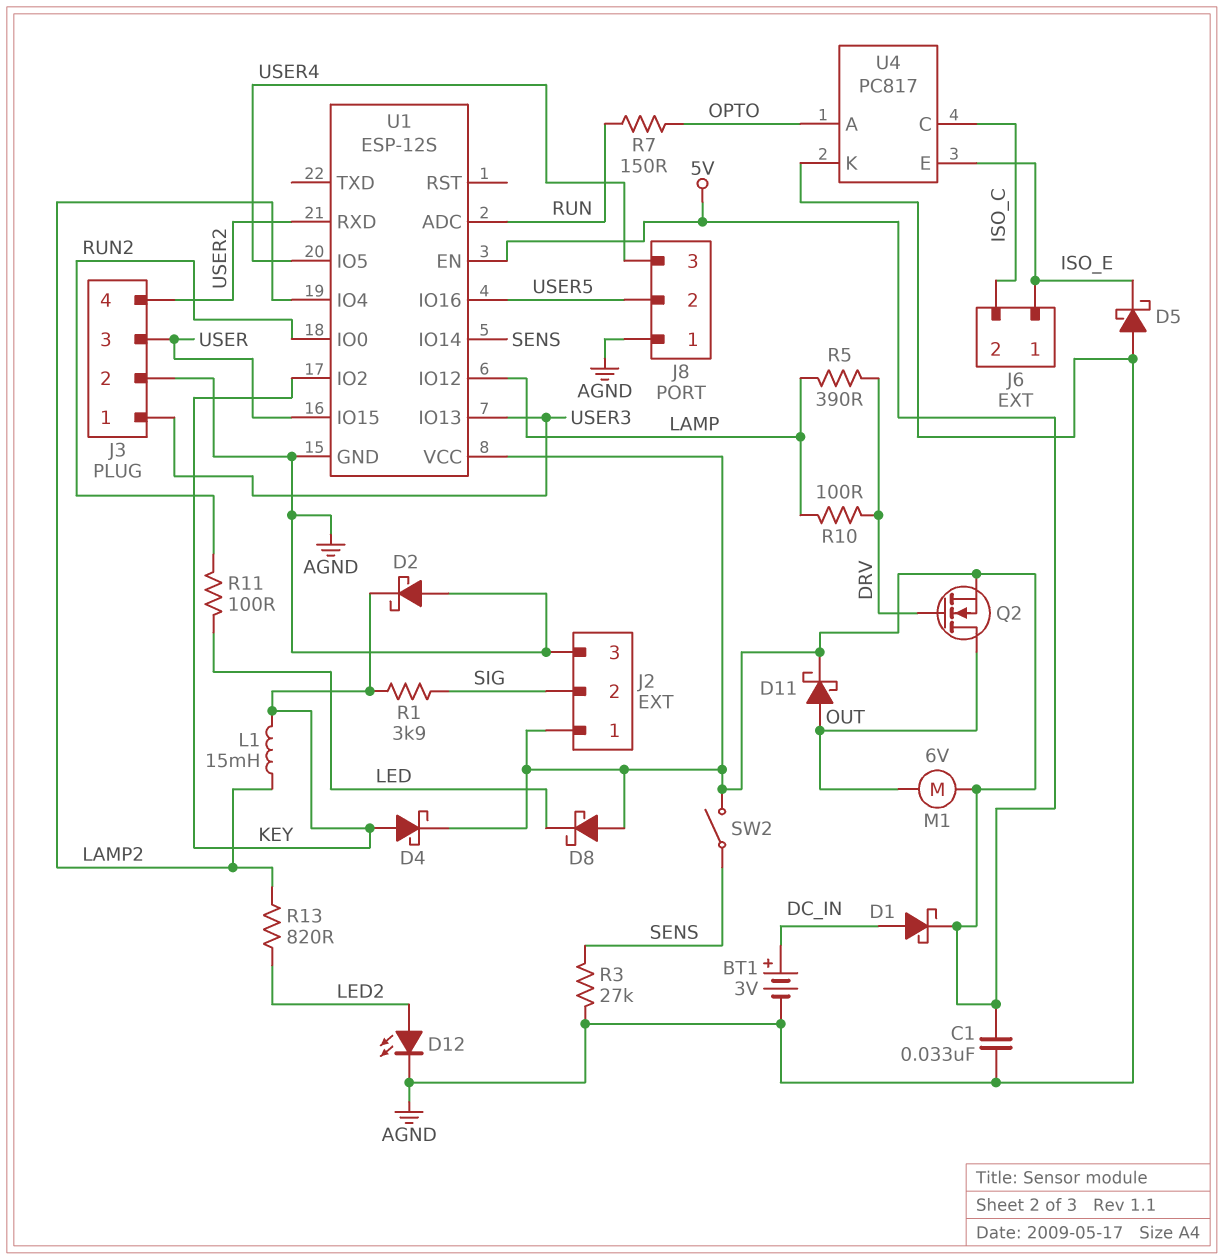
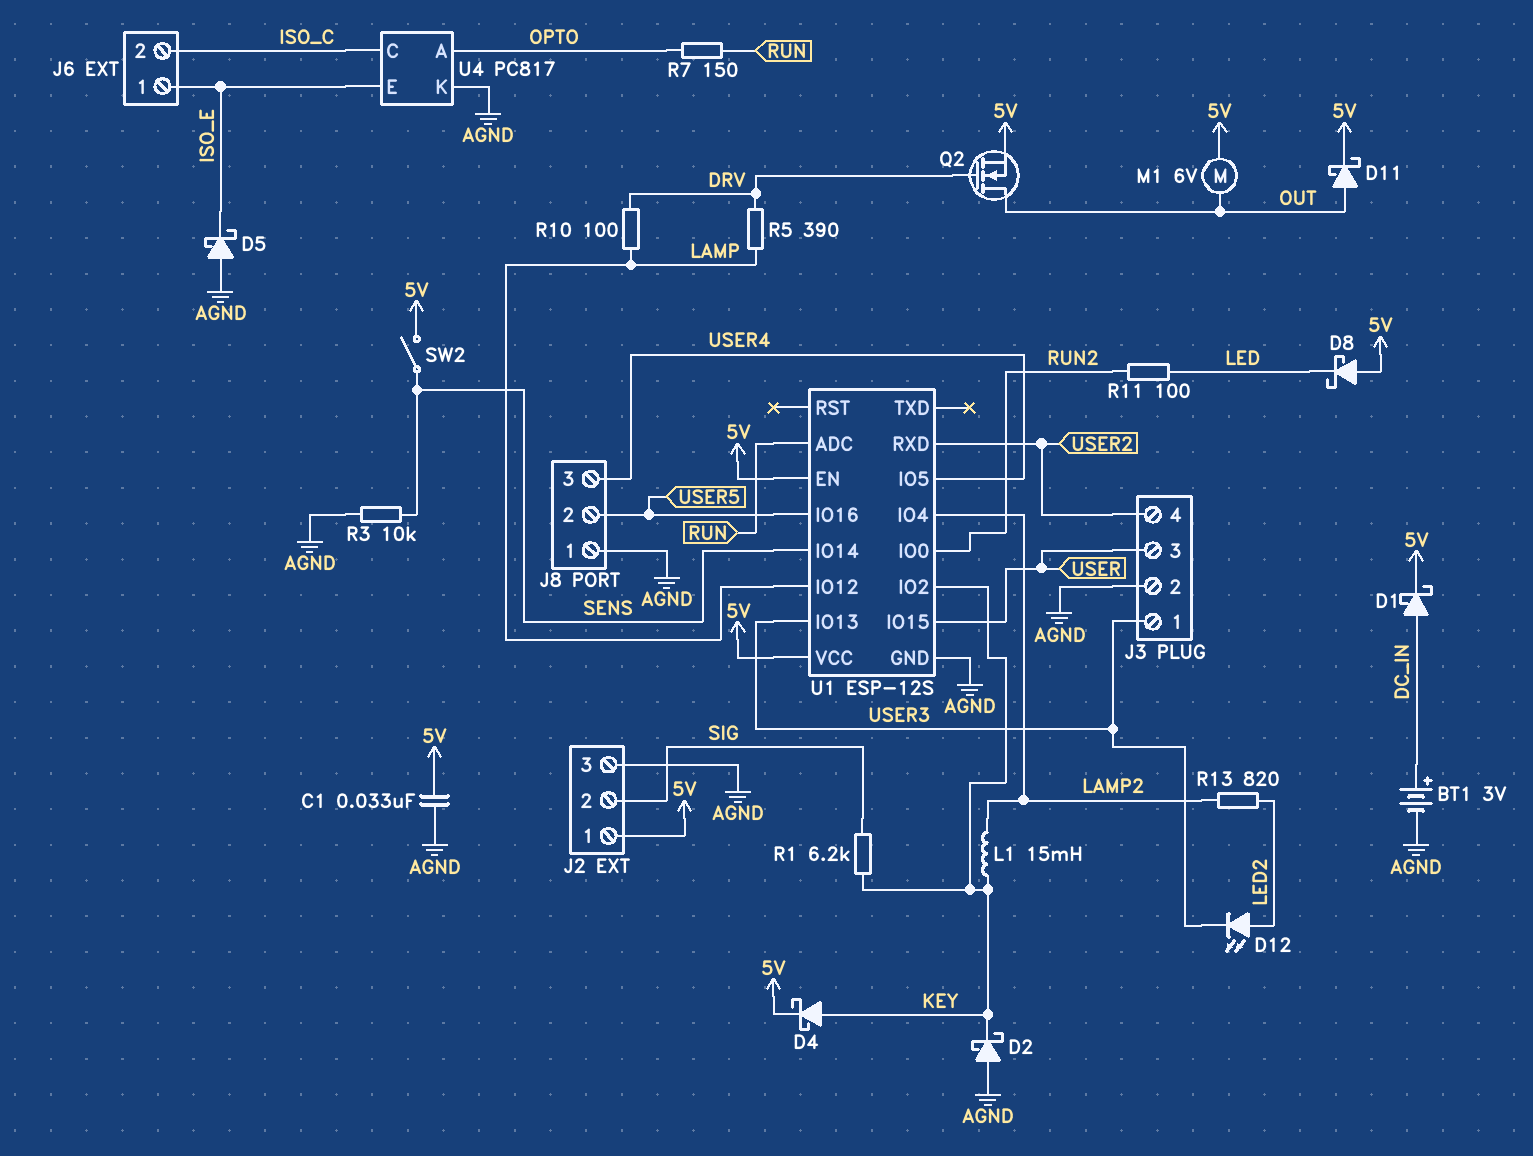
D12: LED (A LED2, K AGND) -> LED (A LED2, K USER3)
R1: 3.9k (KEY, SIG) -> 6.2k (KEY, SIG)
R3: 27k (AGND, SENS) -> 10k (AGND, SENS)

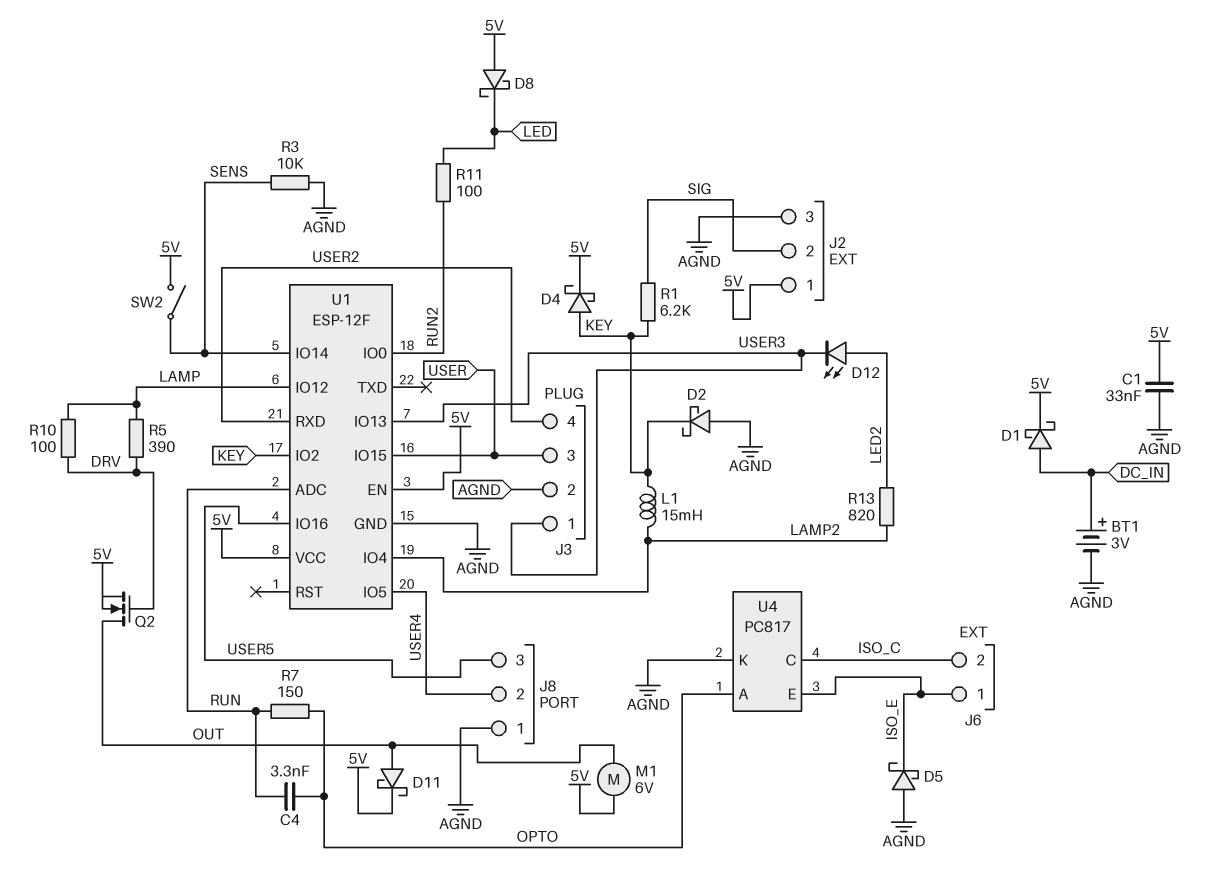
C4: none -> 3.3nF (OPTO, RUN)
J8 pin 2: USER5 -> USER4
J8 pin 3: USER4 -> USER5
U1: ESP-12S -> ESP-12F

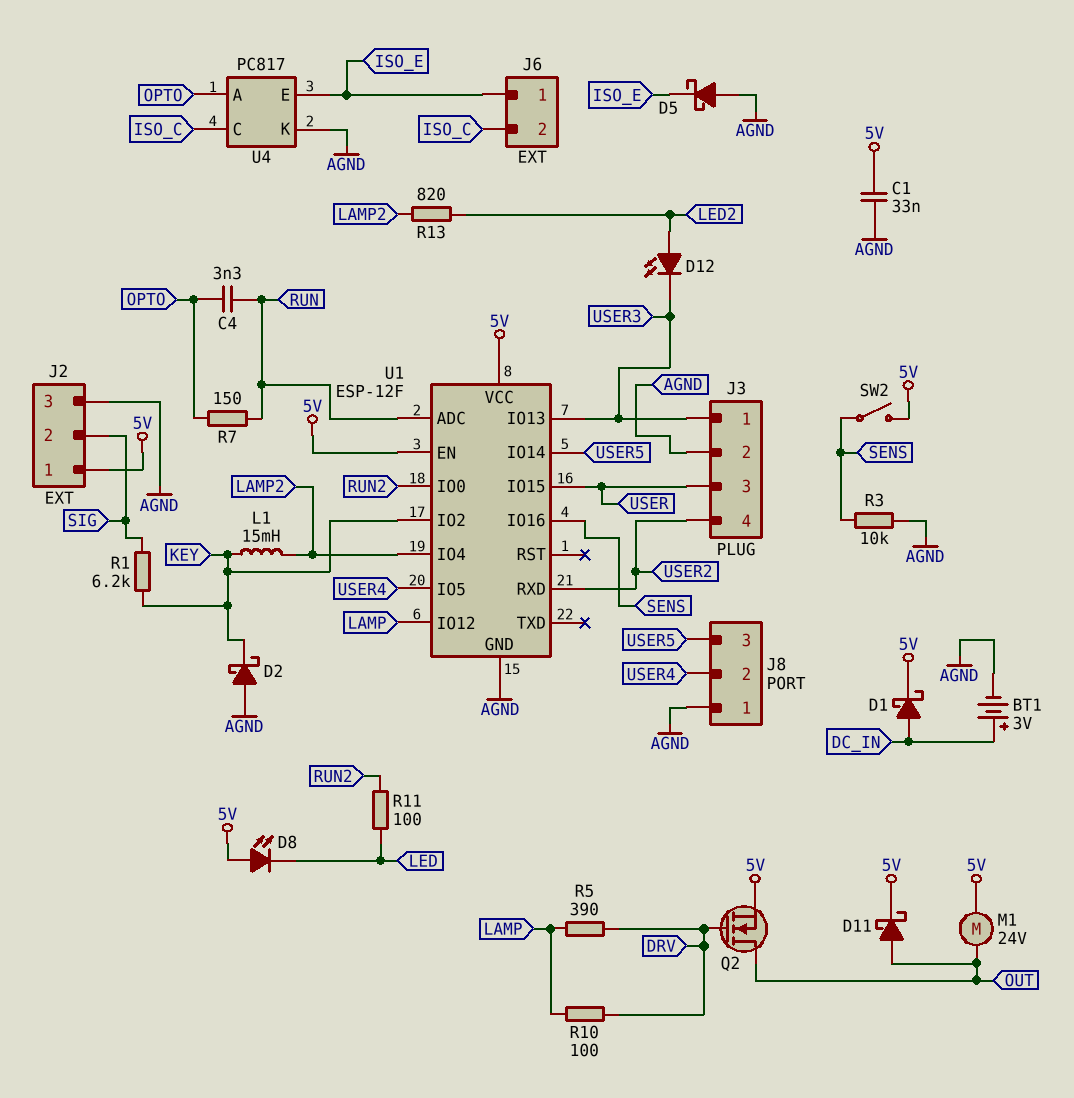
D4: schottky (A KEY, K 5V) -> none
D8: schottky (A 5V, K LED) -> LED (A 5V, K LED)
M1: motor 6V (5V, OUT) -> motor 24V (5V, OUT)
U1 pin IO14: SENS -> USER5
U1 pin IO16: USER5 -> SENS

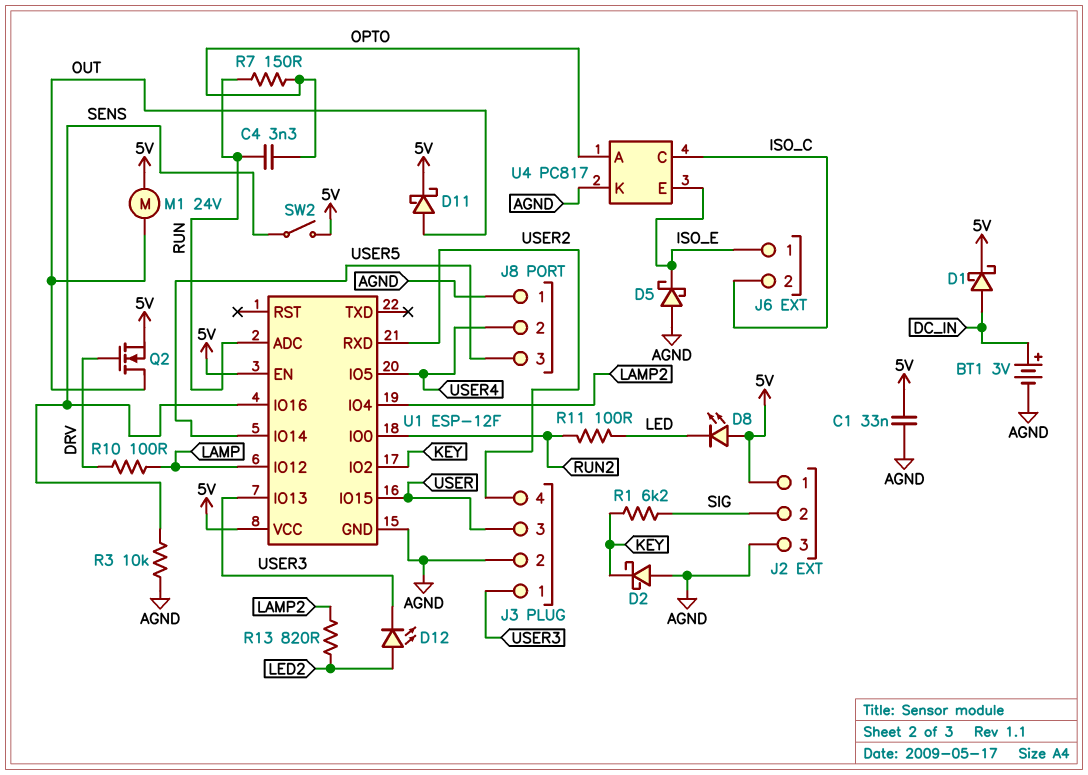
L1: 15mH (KEY, LAMP2) -> none
R5: 390 (DRV, LAMP) -> none

